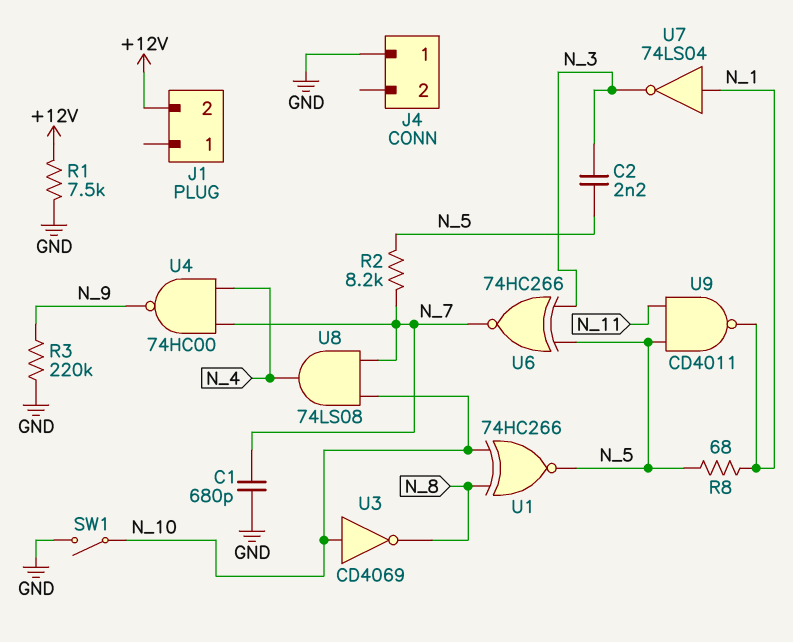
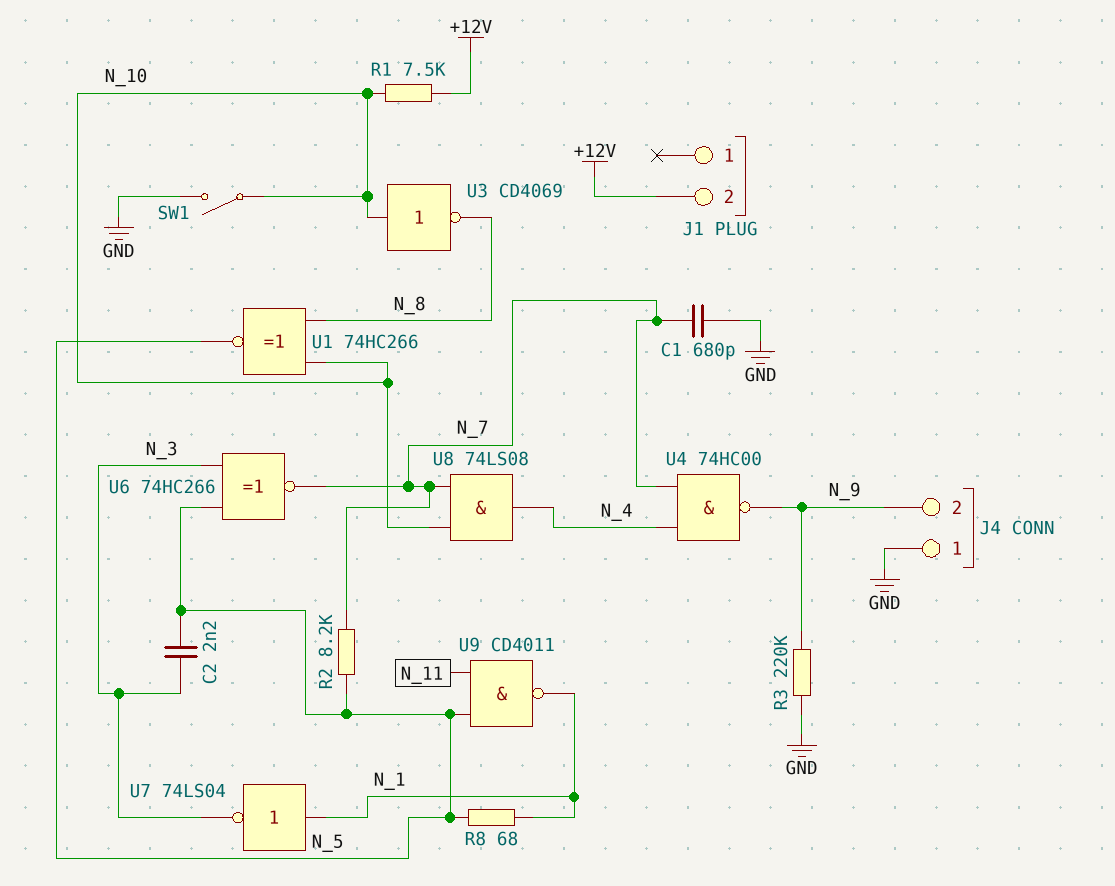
J4 pin 2: none -> N_9
R1: 7.5k (+12V, GND) -> 7.5k (+12V, N_10)

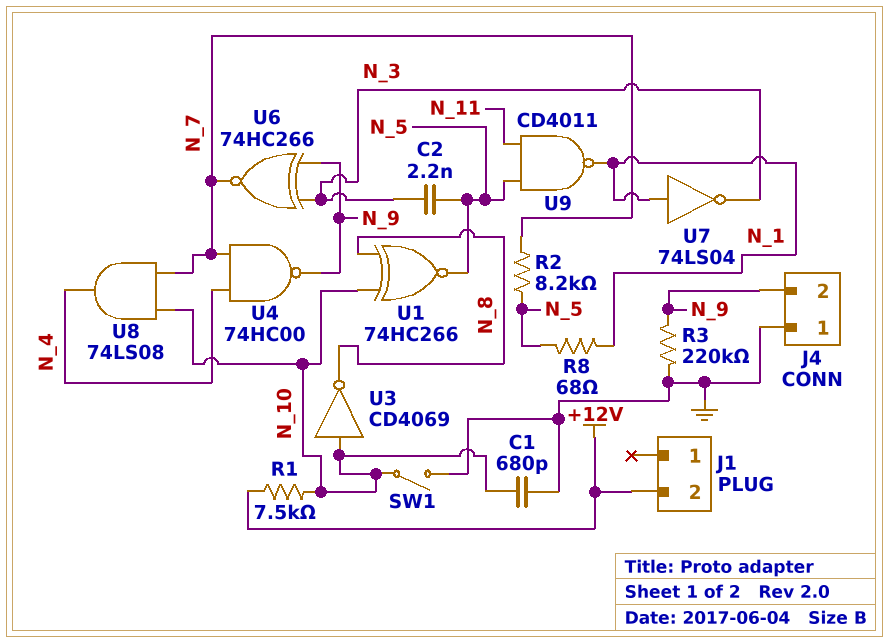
C1: 680pF (GND, N_7) -> 680pF (GND, N_10)
U6: XNOR 74HC266 (in N_3, in N_5, out N_7) -> XNOR 74HC266 (in N_3, in N_9, out N_7)

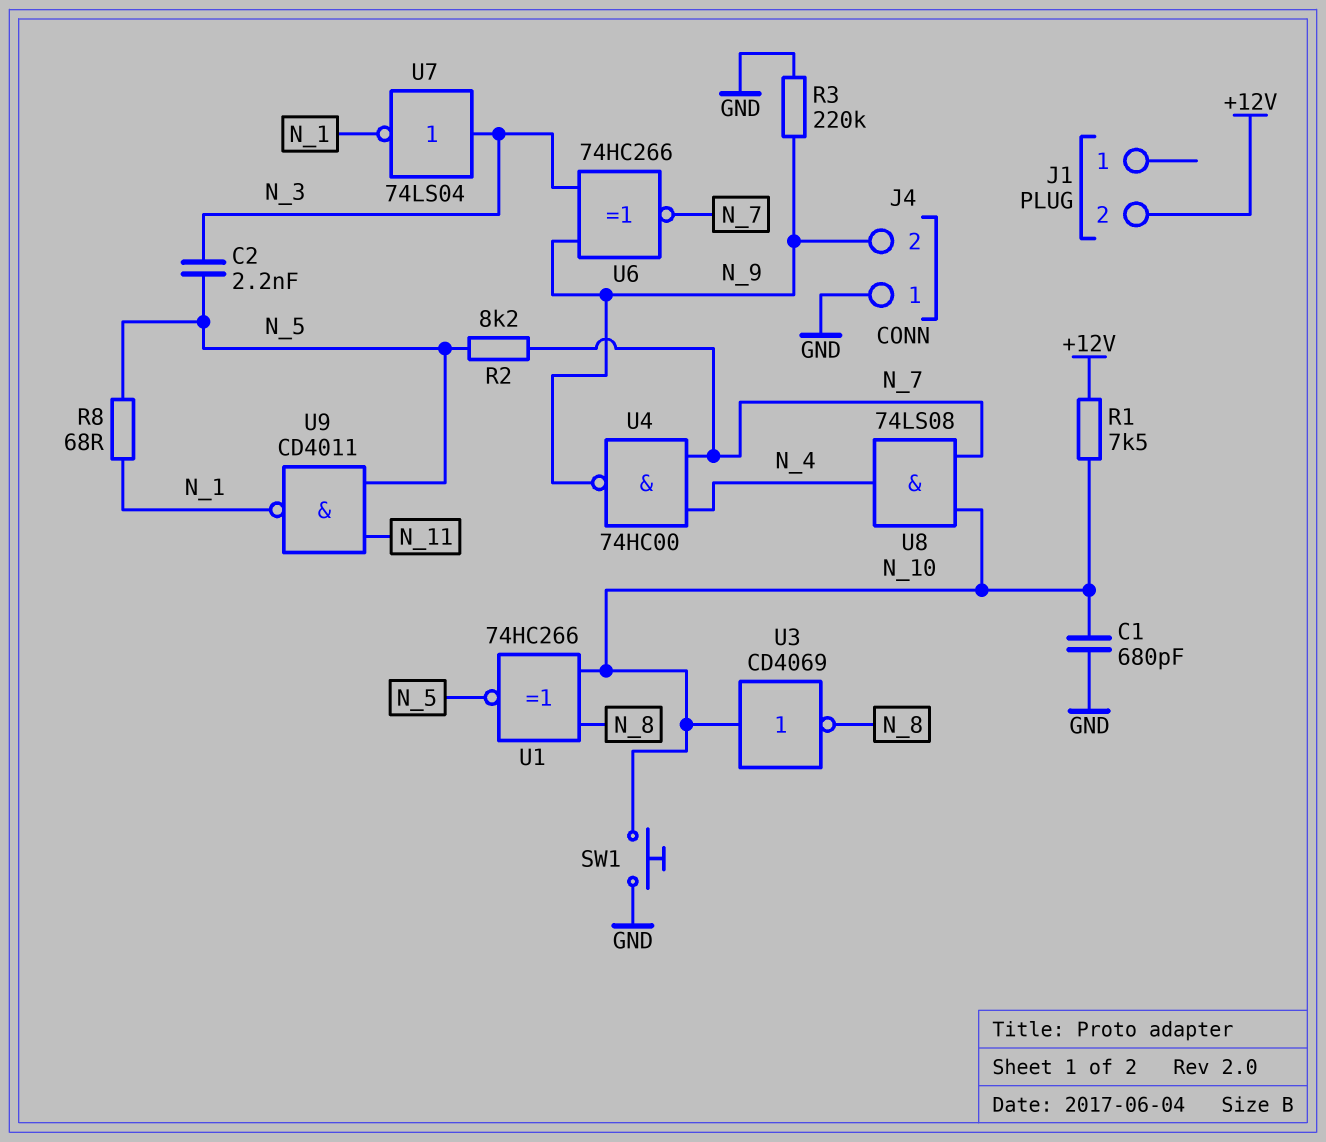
SW1: switch (GND, N_10) -> button (GND, N_10)
U7: NOT 74LS04 (in N_1, out N_3) -> NOT 74LS04 (in N_3, out N_1)

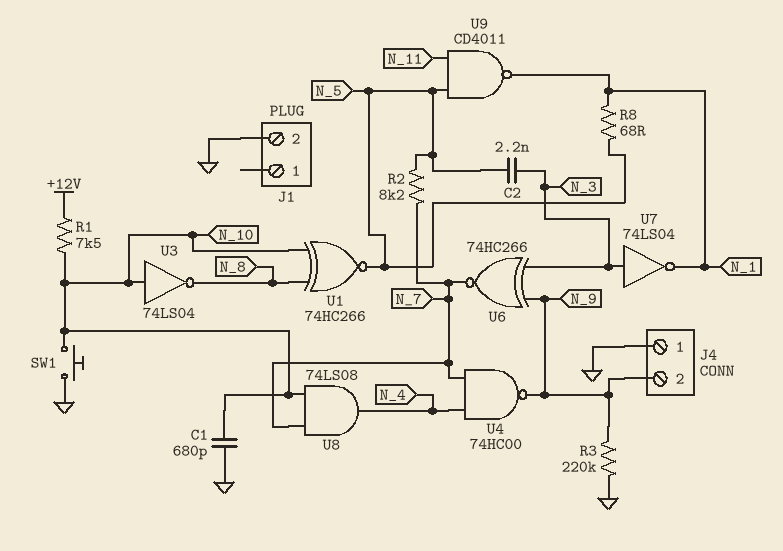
J1 pin 2: +12V -> GND
U3: NOT CD4069 (in N_10, out N_8) -> NOT 74LS04 (in N_10, out N_8)

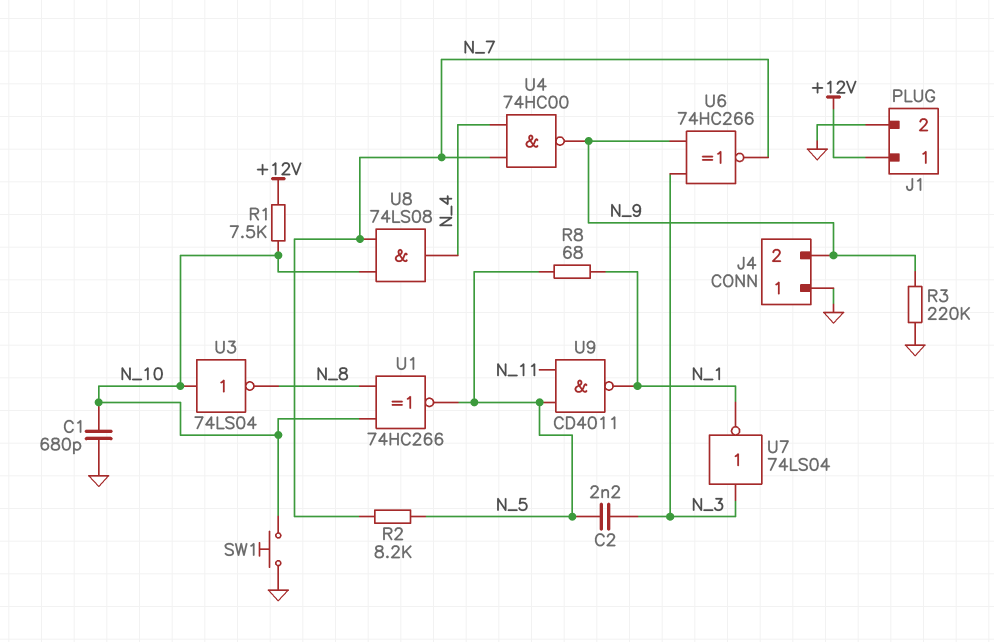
J1 pin 1: none -> +12V

